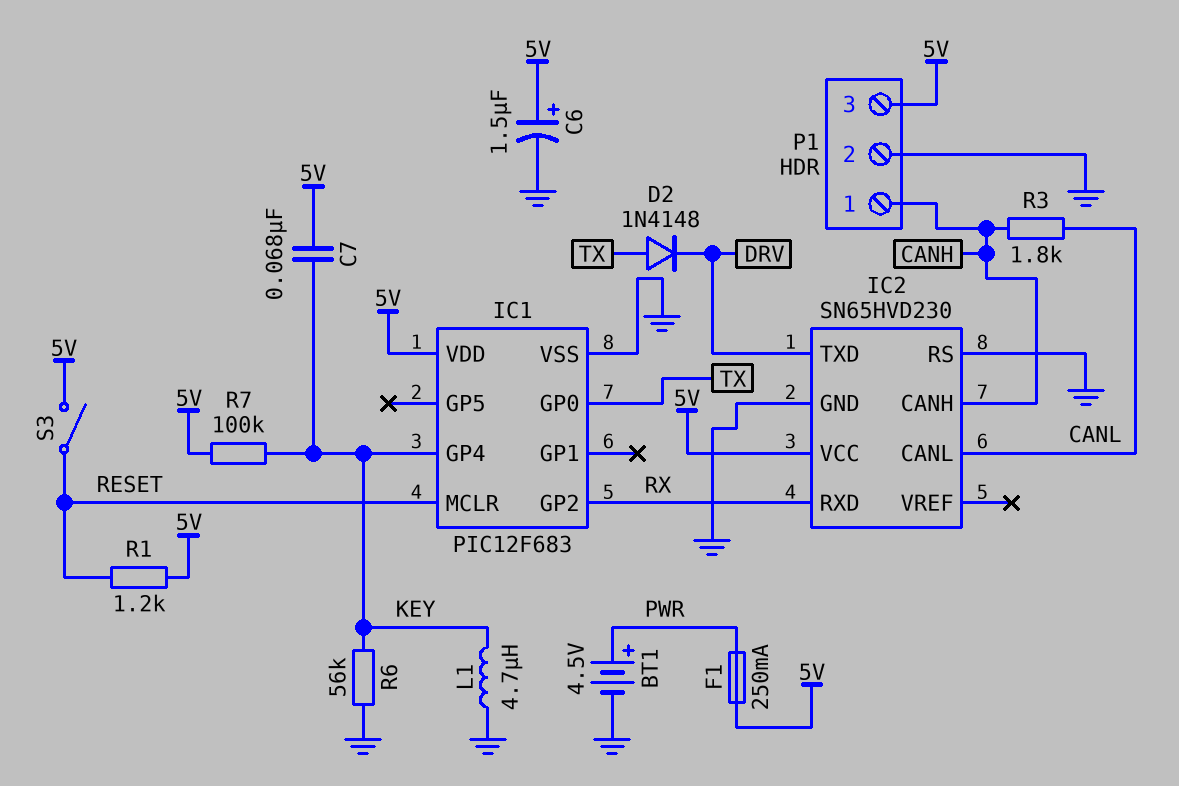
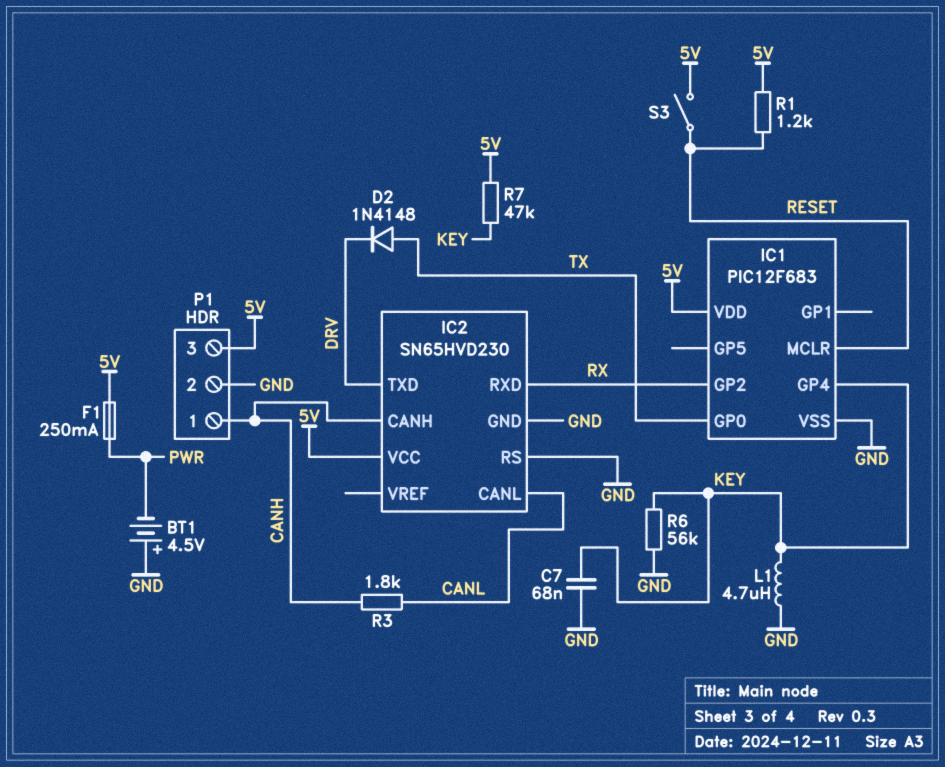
BT1: 4.5V (plus PWR, minus GND) -> 4.5V (plus GND, minus PWR)
C6: 1.5uF (plus 5V, minus GND) -> none
C7: 68nF (5V, KEY) -> 68nF (GND, KEY)
R7: 100k (5V, KEY) -> 47k (5V, KEY)

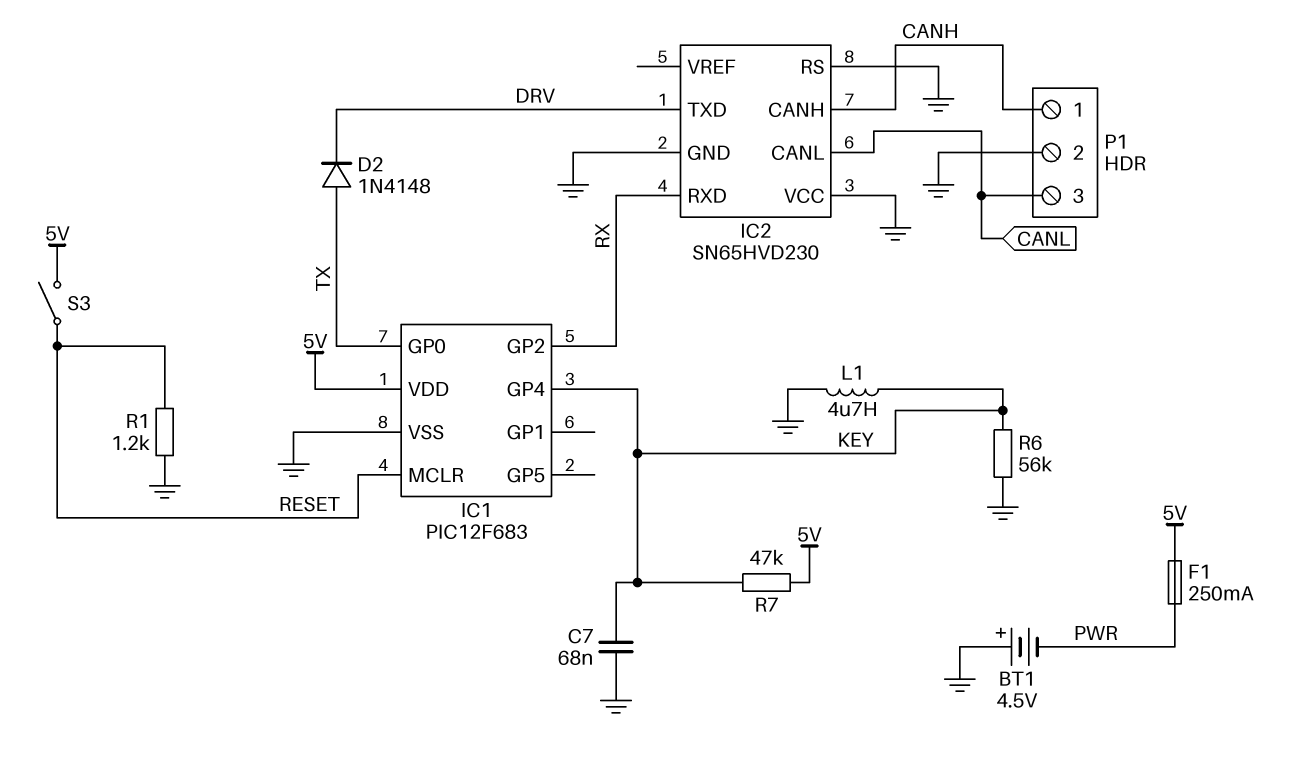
IC2 pin VCC: 5V -> GND
P1 pin 3: 5V -> CANL
R1: 1.2k (5V, RESET) -> 1.2k (GND, RESET)
R3: 1.8k (CANH, CANL) -> none

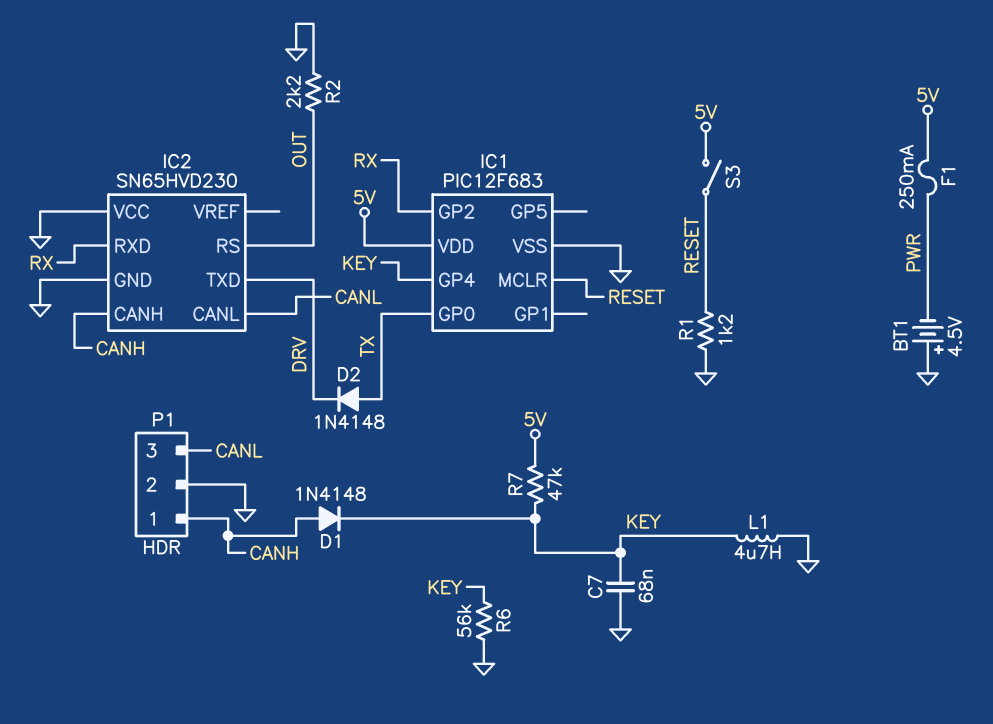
D1: none -> diode 1N4148 (A CANH, K KEY)
IC2 pin RS: GND -> OUT
R2: none -> 2.2k (GND, OUT)

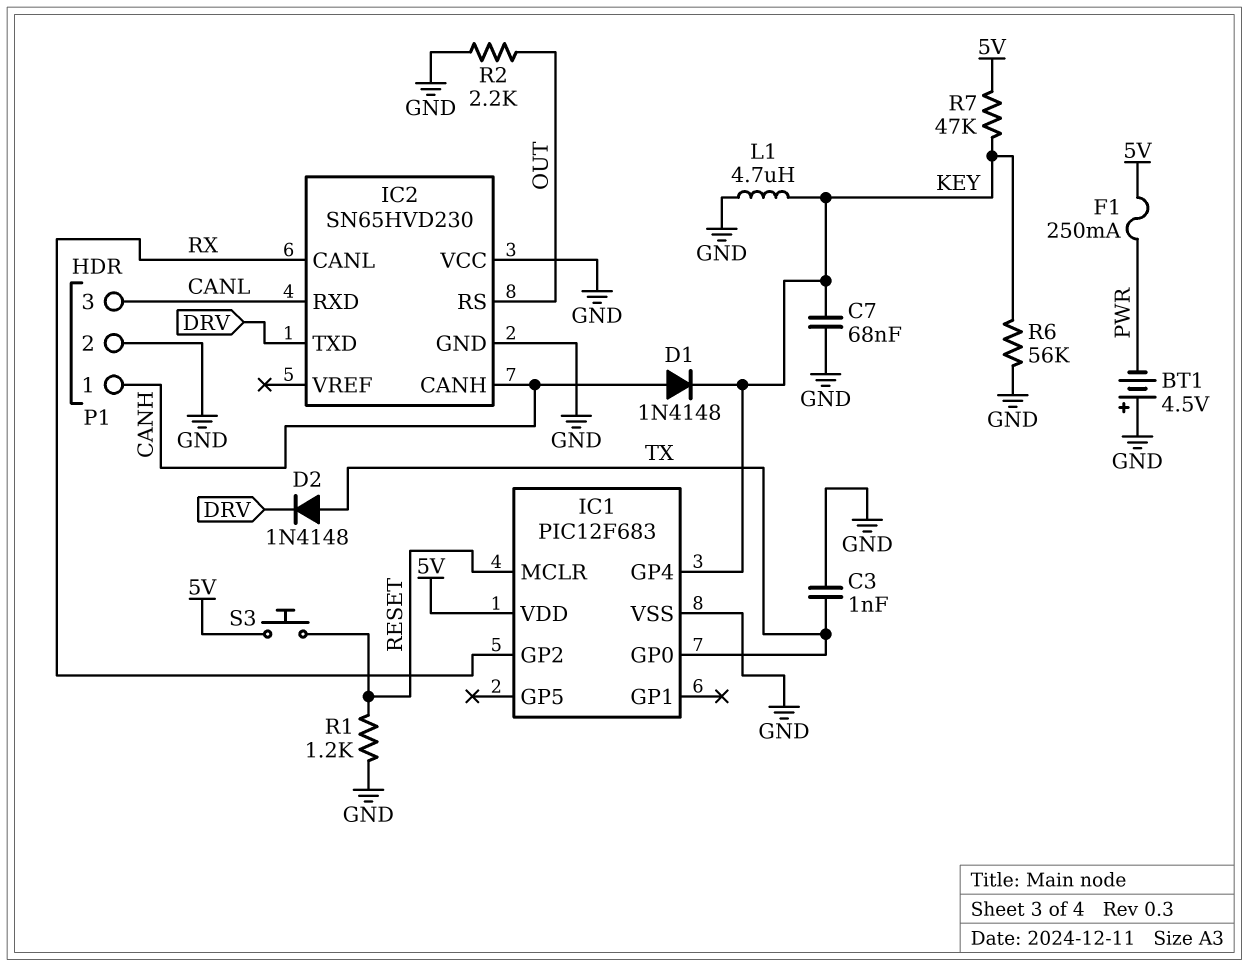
C3: none -> 1nF (GND, TX)
IC2 pin CANL: CANL -> RX
IC2 pin RXD: RX -> CANL
S3: switch (5V, RESET) -> button (5V, RESET)

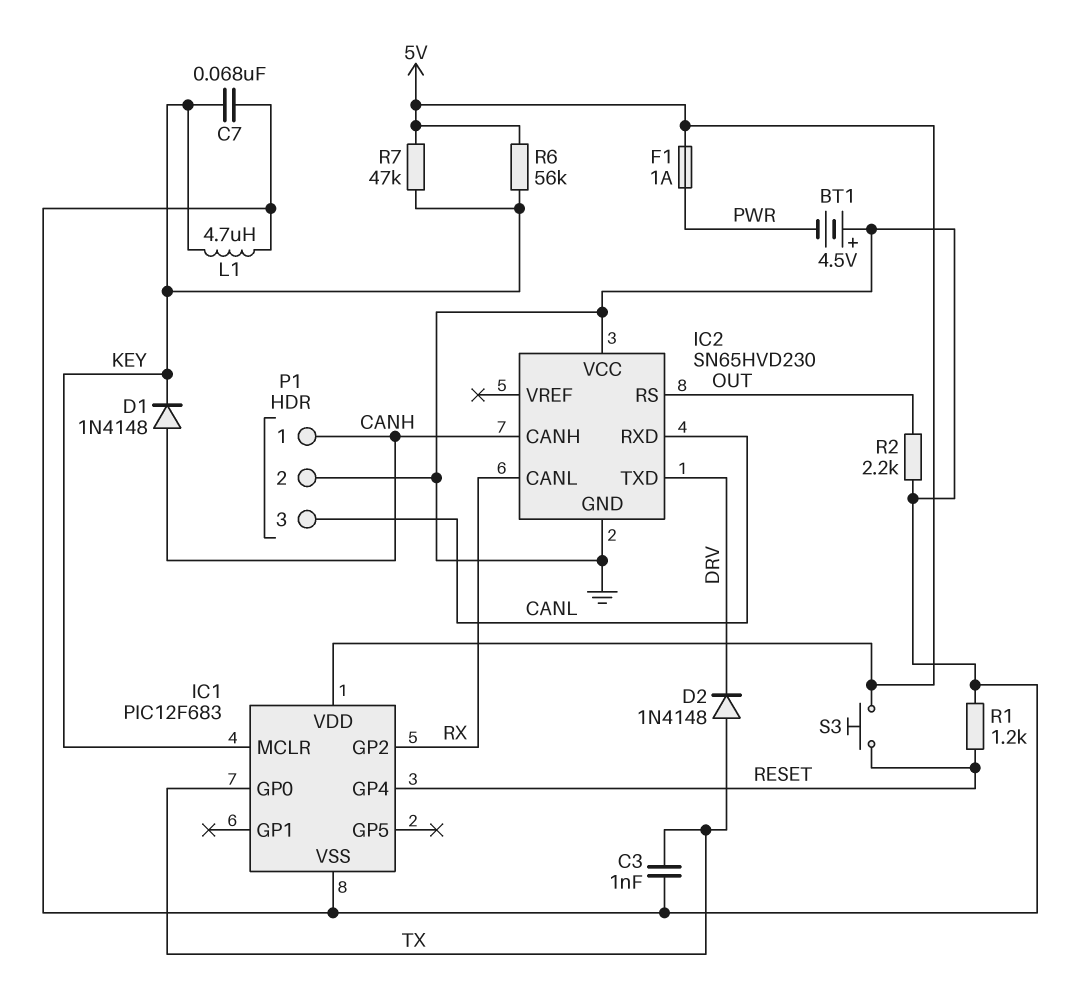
F1: 250mA (5V, PWR) -> 1A (5V, PWR)
IC1 pin GP4: KEY -> RESET
IC1 pin MCLR: RESET -> KEY
R6: 56k (GND, KEY) -> 56k (5V, KEY)

